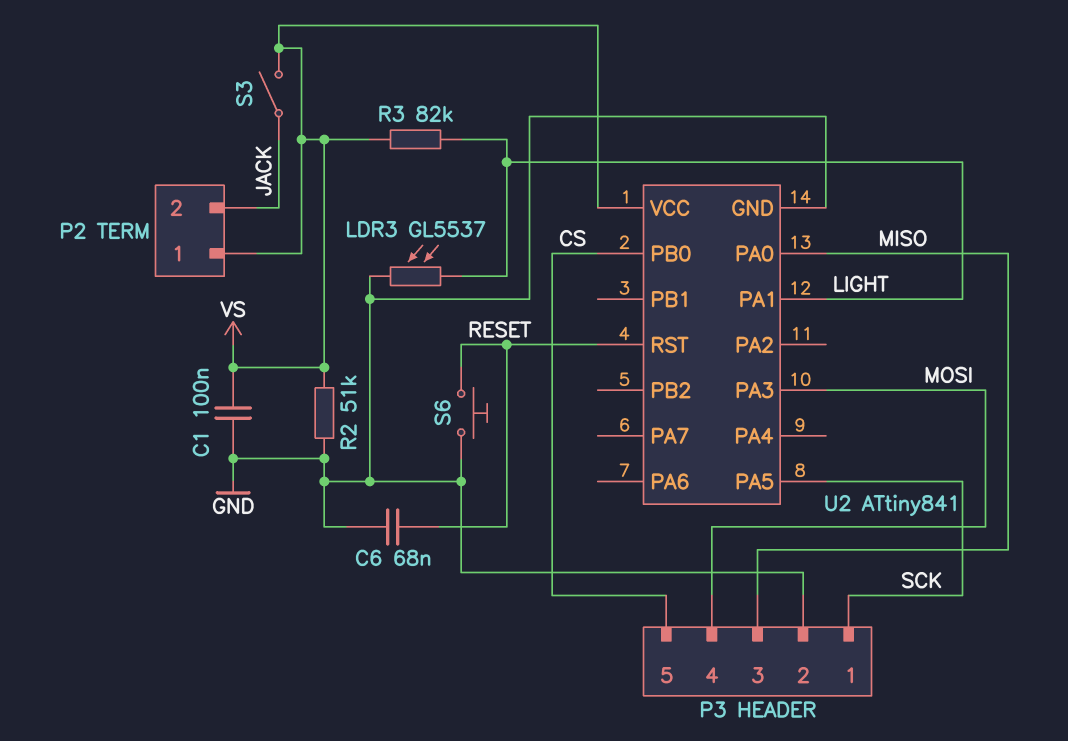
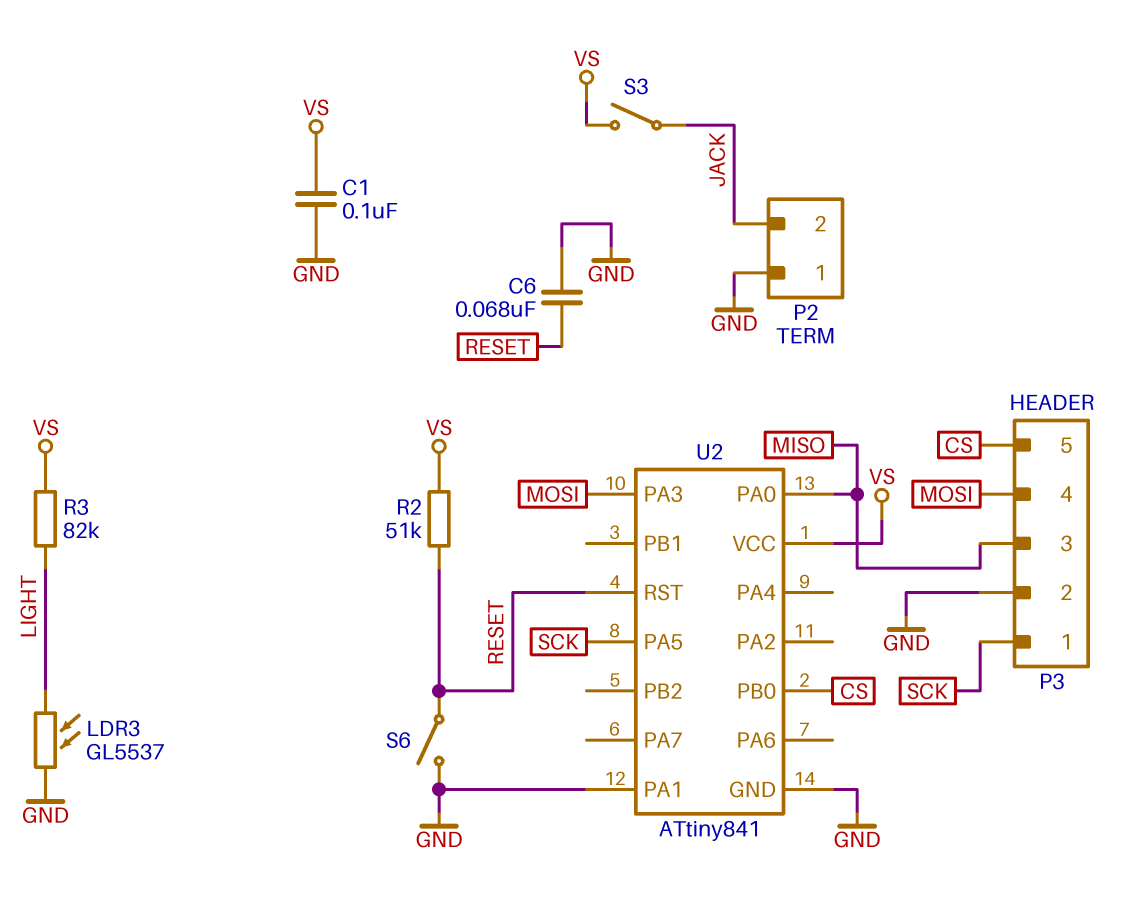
P2 pin 1: VS -> GND
R2: 51k (GND, VS) -> 51k (RESET, VS)
S6: button (GND, RESET) -> switch (GND, RESET)
U2 pin PA1: LIGHT -> GND

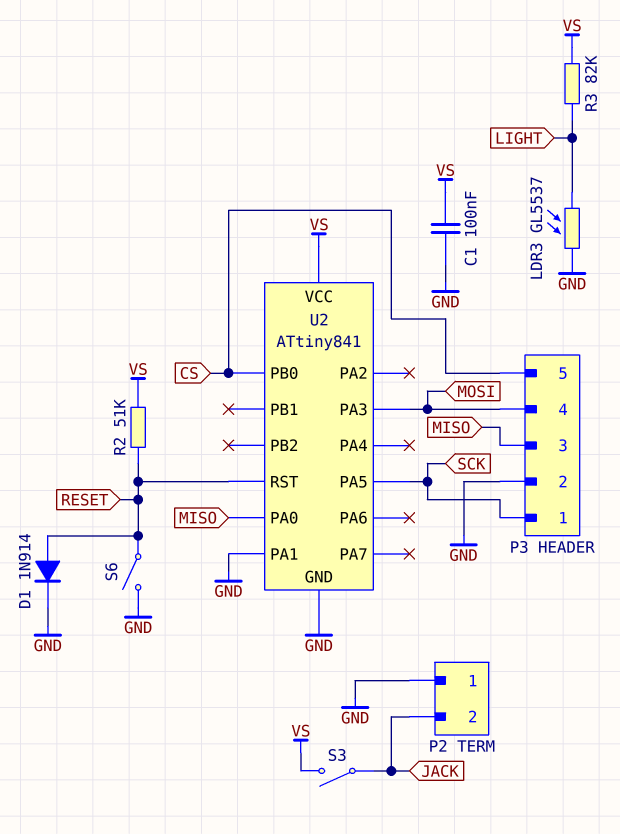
C6: 68nF (GND, RESET) -> none
D1: none -> diode 1N914 (A RESET, K GND)

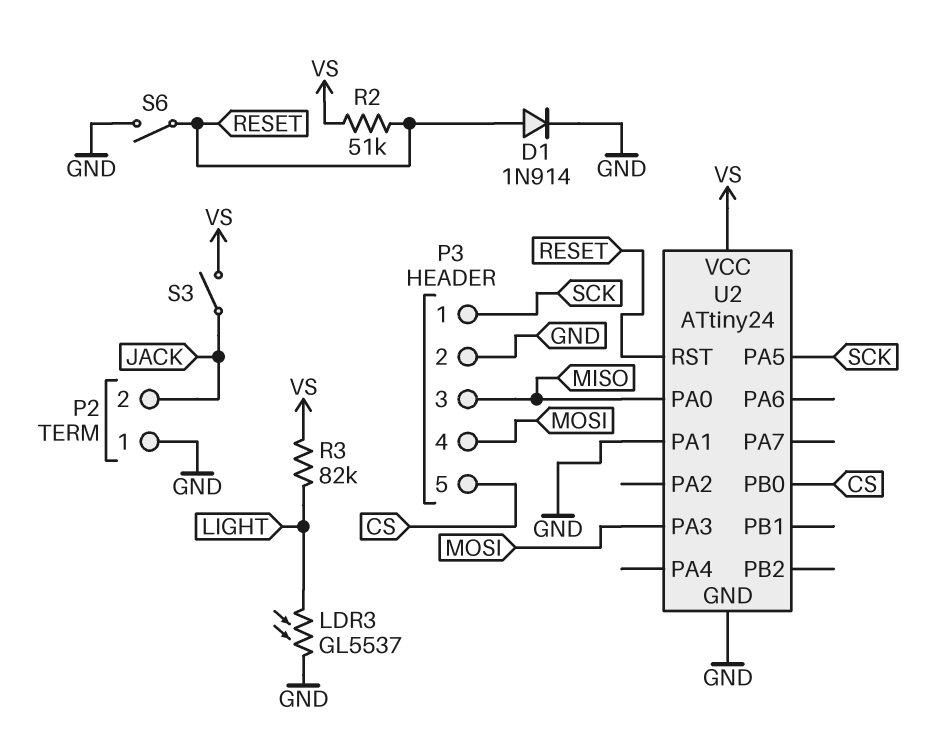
C1: 100nF (GND, VS) -> none
U2: ATtiny841 -> ATtiny24

